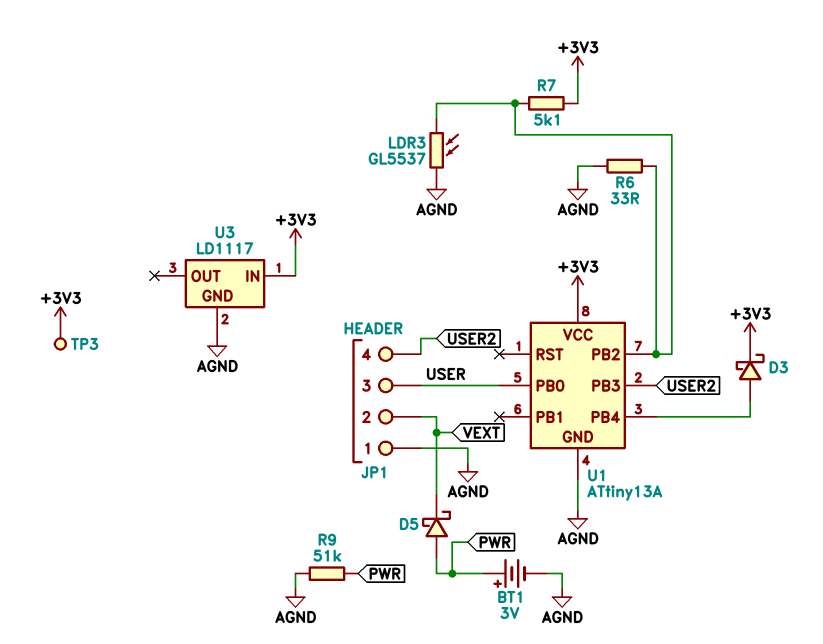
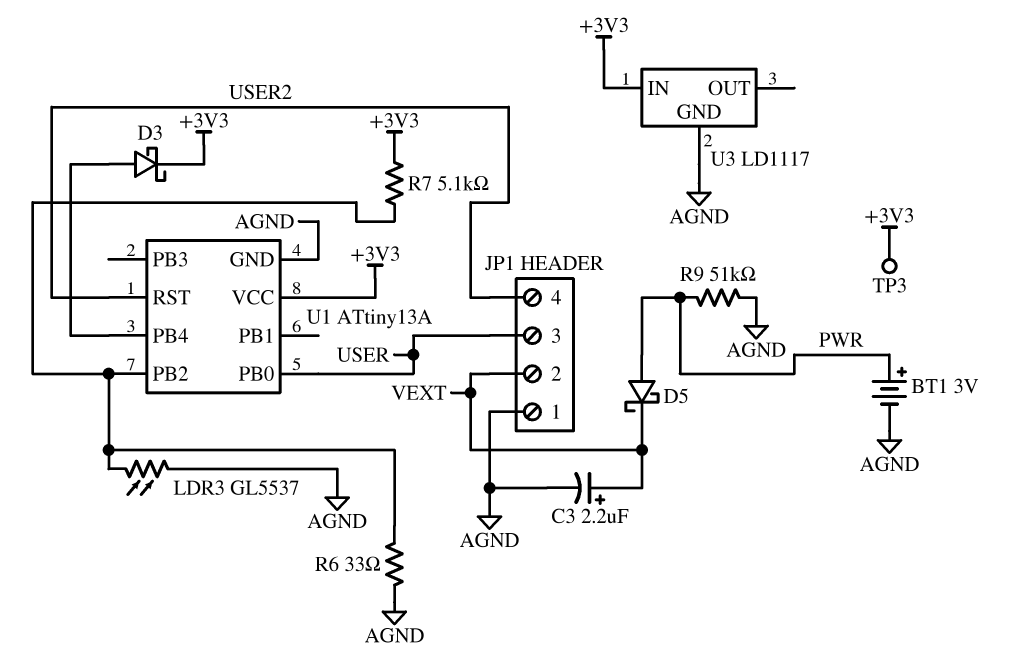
C3: none -> 2.2uF (plus VEXT, minus AGND)
U1 pin PB3: USER2 -> none
U1 pin RST: none -> USER2

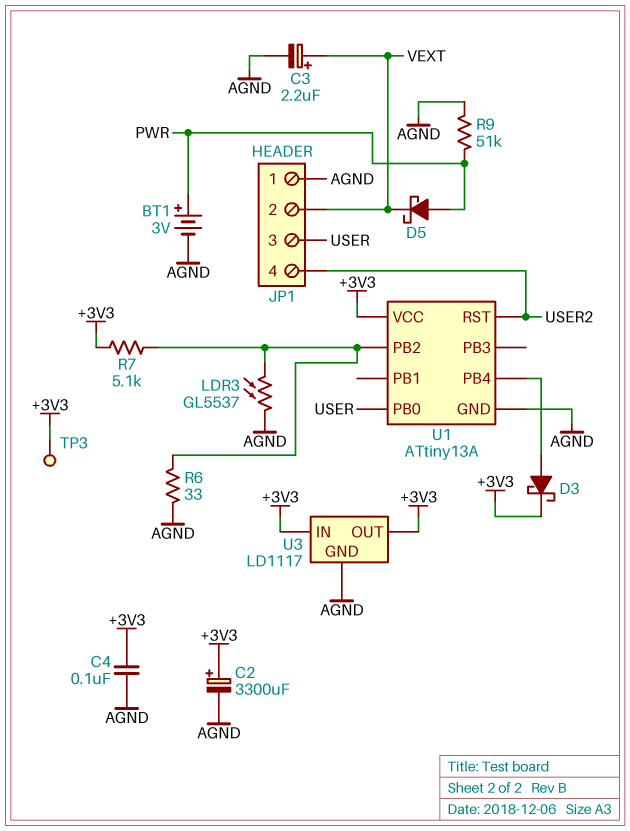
C2: none -> 3300uF (plus +3V3, minus AGND)
C4: none -> 100nF (+3V3, AGND)
U3 pin OUT: none -> +3V3

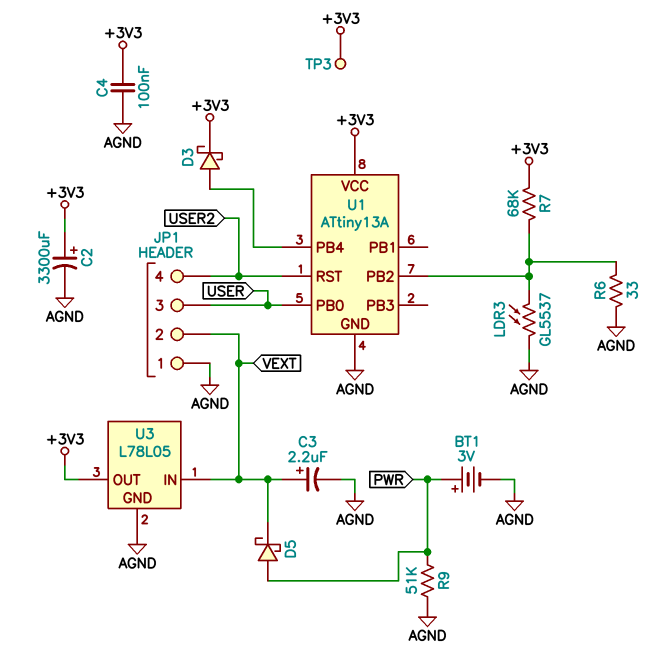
R7: 5.1k (+3V3, U1/PB2) -> 68k (+3V3, U1/PB2)
U3: LD1117 -> L78L05
U3 pin IN: +3V3 -> VEXT

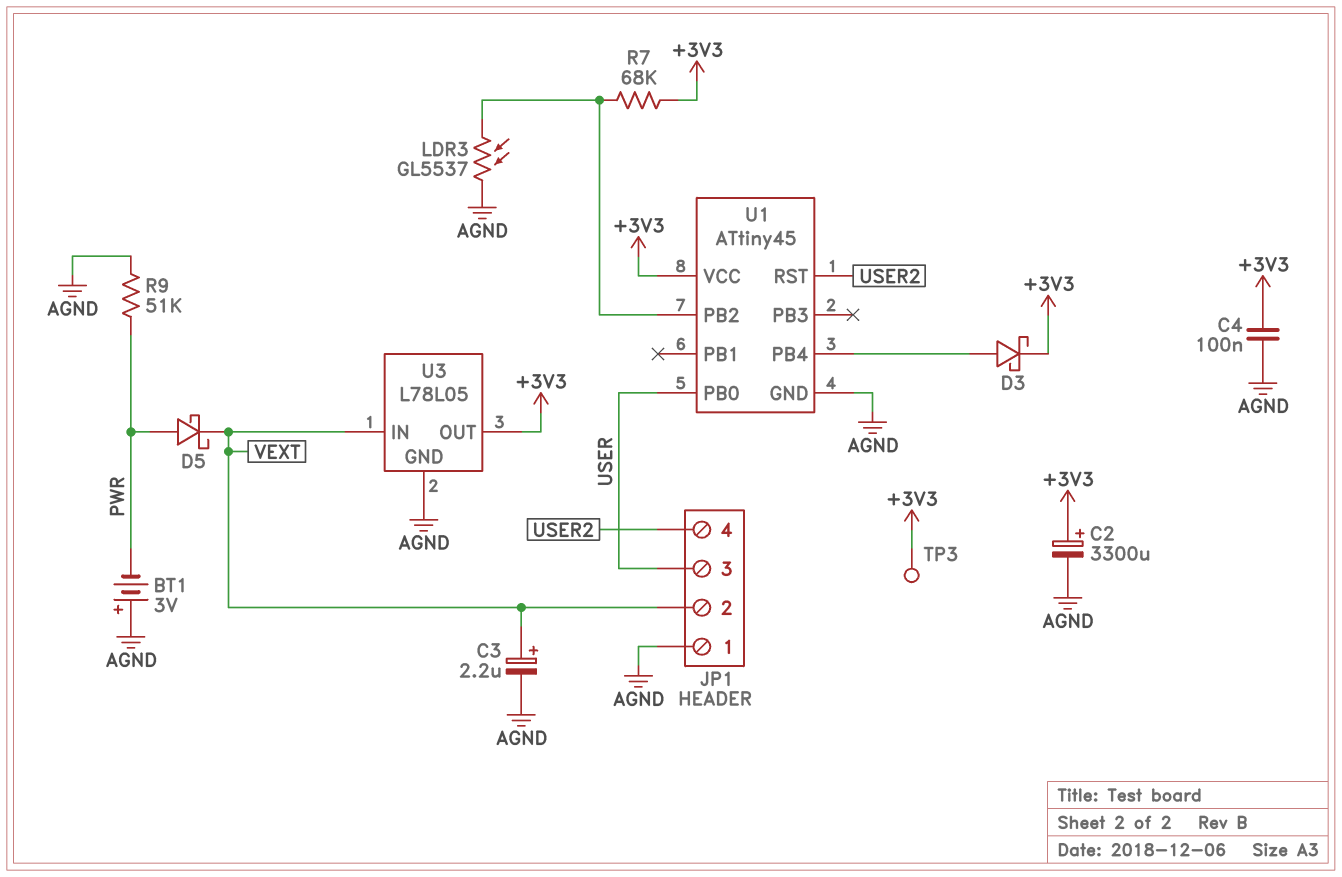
BT1: 3V (plus PWR, minus AGND) -> 3V (plus AGND, minus PWR)
R6: 33 (AGND, U1/PB2) -> none
U1: ATtiny13A -> ATtiny45

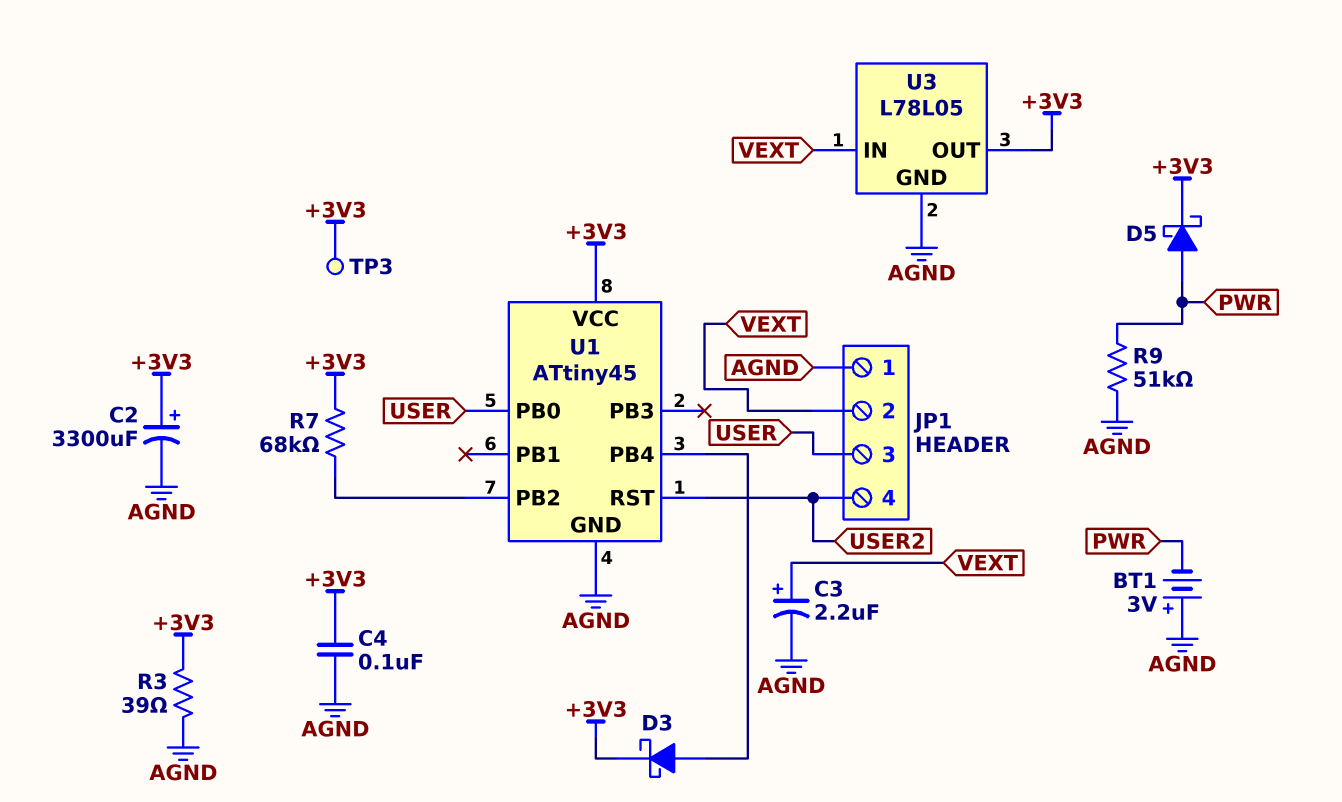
D5: schottky (A PWR, K VEXT) -> schottky (A PWR, K +3V3)
LDR3: GL5537 (AGND, U1/PB2) -> none
R3: none -> 39 (+3V3, AGND)

